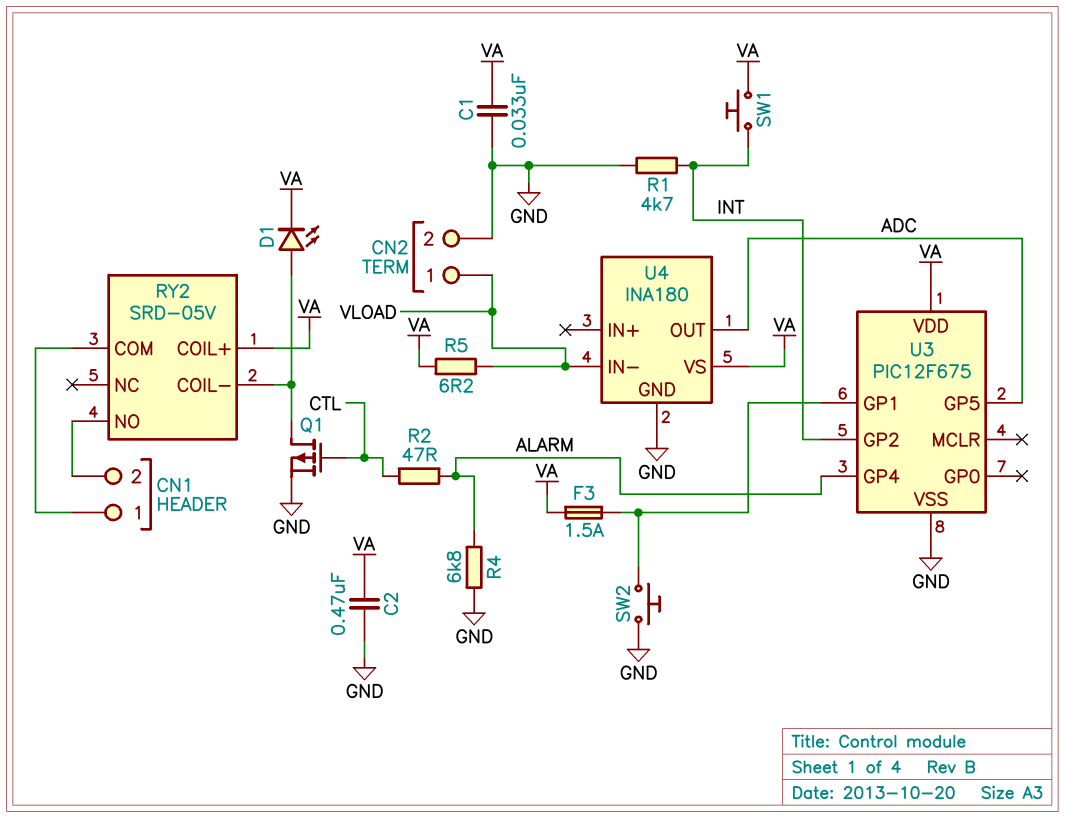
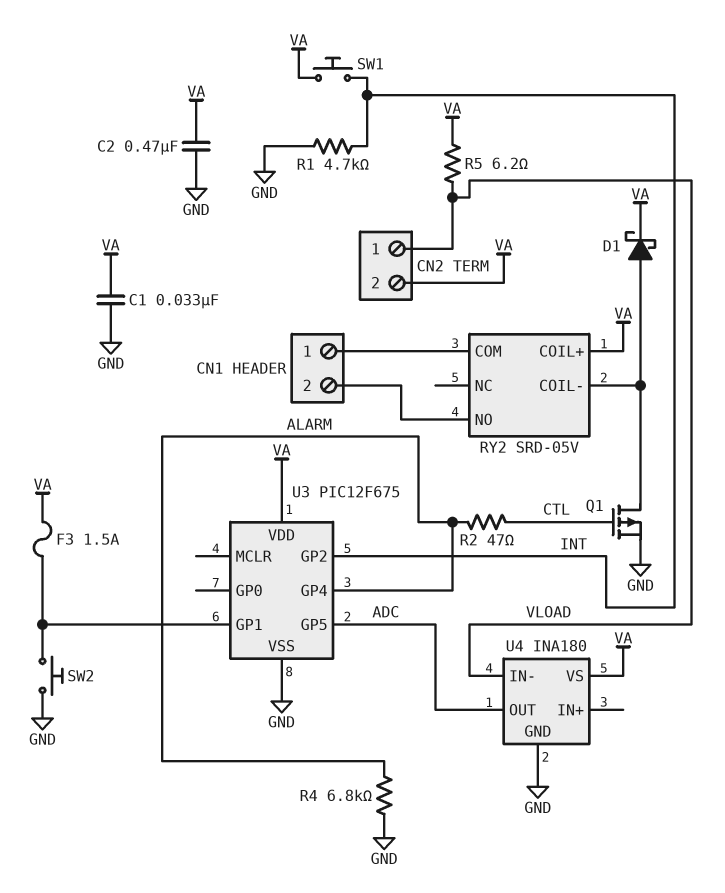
CN2 pin 2: GND -> VA
D1: LED (A RY2/COIL-, K VA) -> schottky (A RY2/COIL-, K VA)

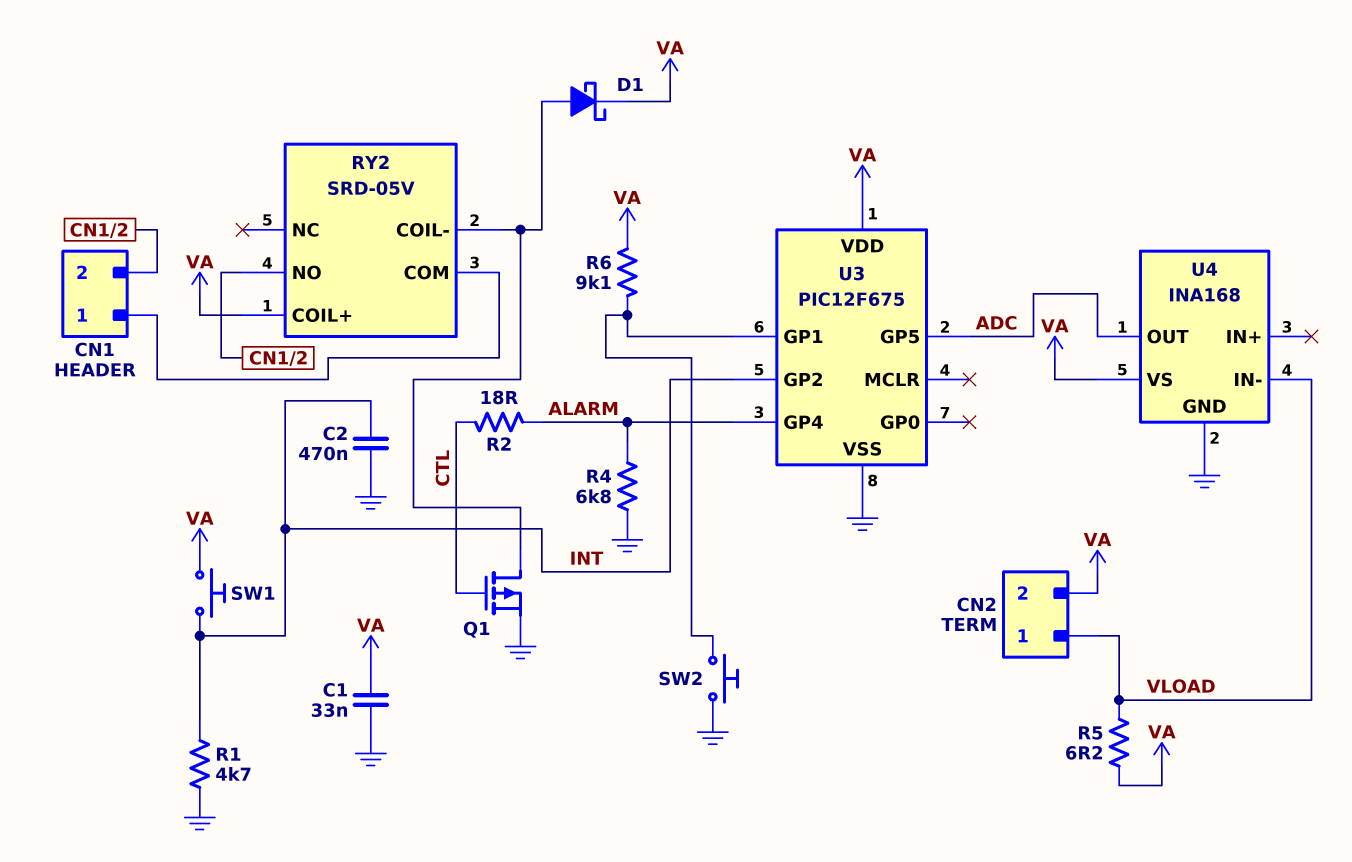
C2: 470nF (GND, VA) -> 470nF (GND, INT)
F3: 1.5A (U3/GP1, VA) -> none
R2: 47 (ALARM, CTL) -> 18 (ALARM, CTL)
R6: none -> 9.1k (U3/GP1, VA)
U4: INA180 -> INA168

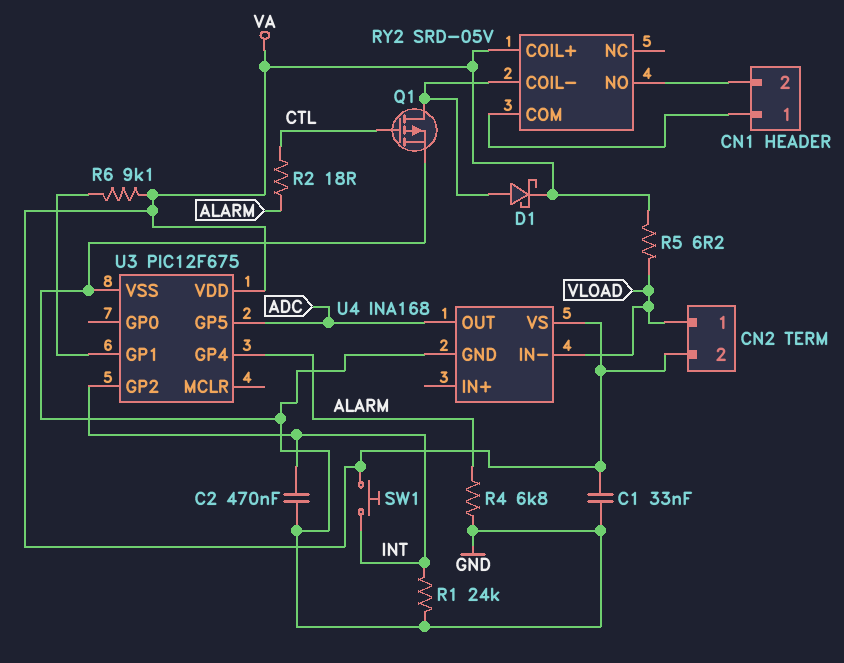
R1: 4.7k (GND, INT) -> 24k (GND, INT)
SW2: button (GND, U3/GP1) -> none

